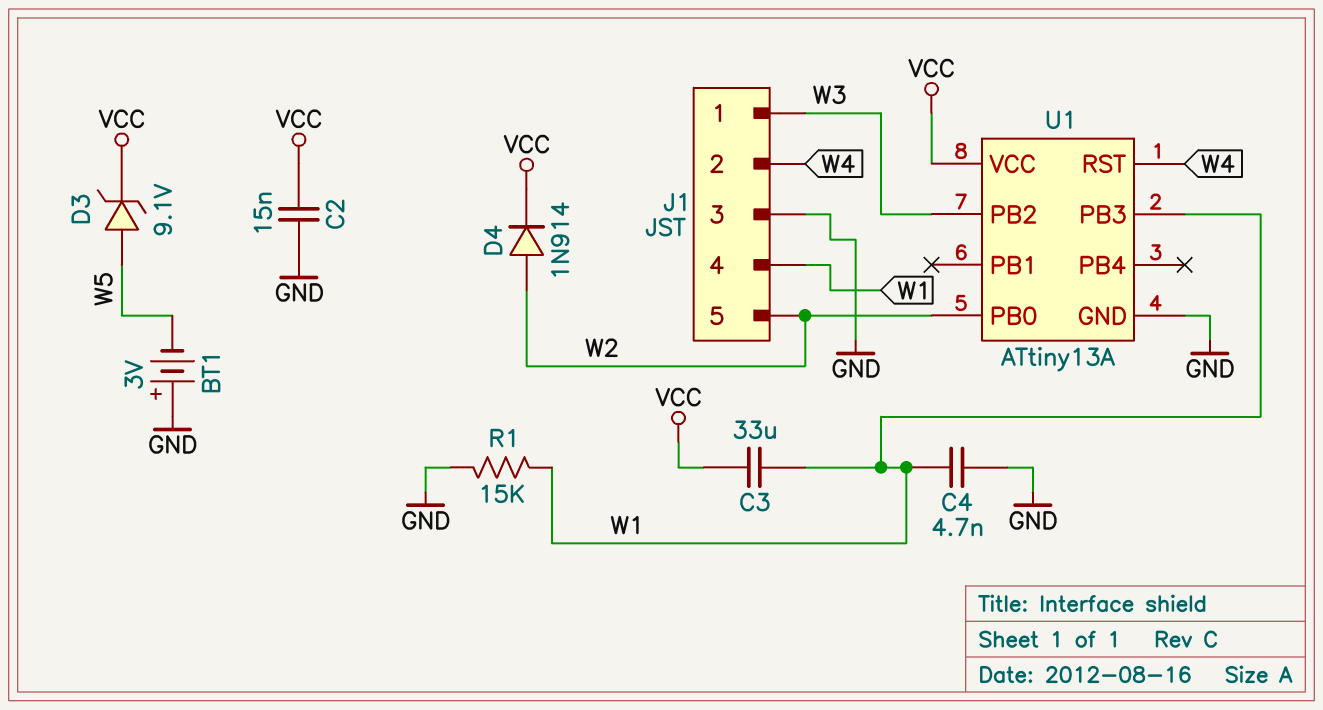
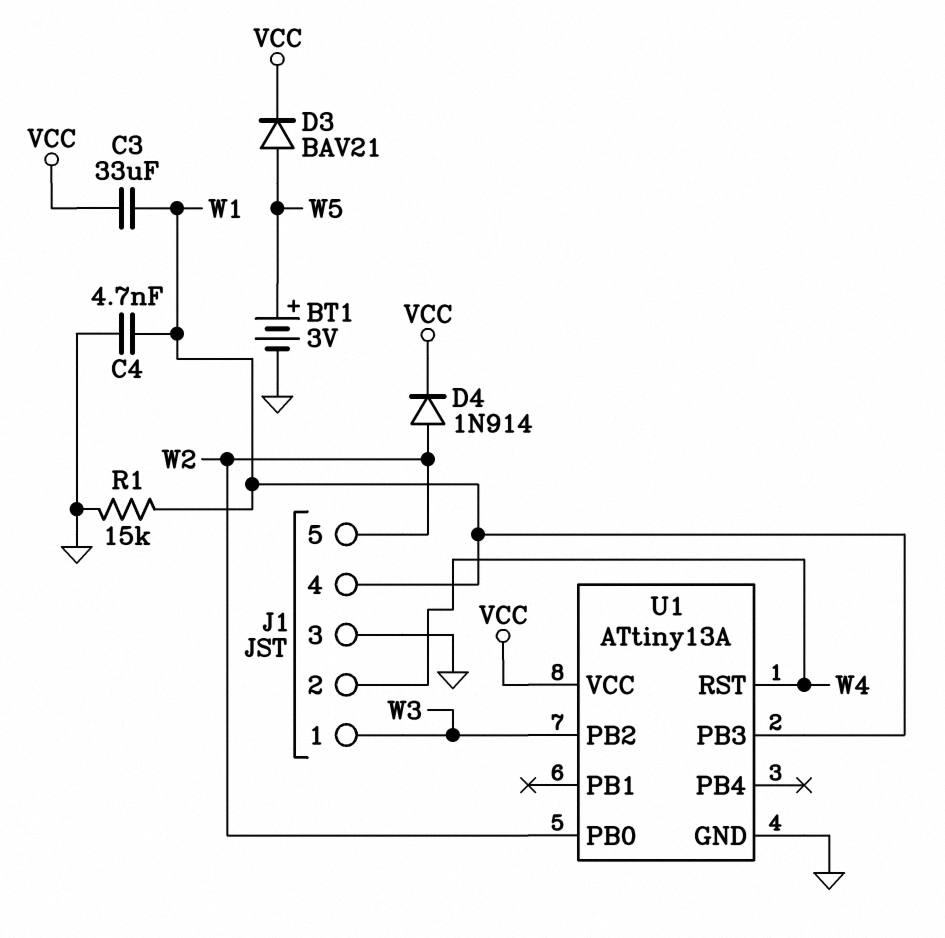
BT1: 3V (plus GND, minus W5) -> 3V (plus W5, minus GND)
C2: 15nF (GND, VCC) -> none
D3: zener 9.1V (A W5, K VCC) -> diode BAV21 (A W5, K VCC)

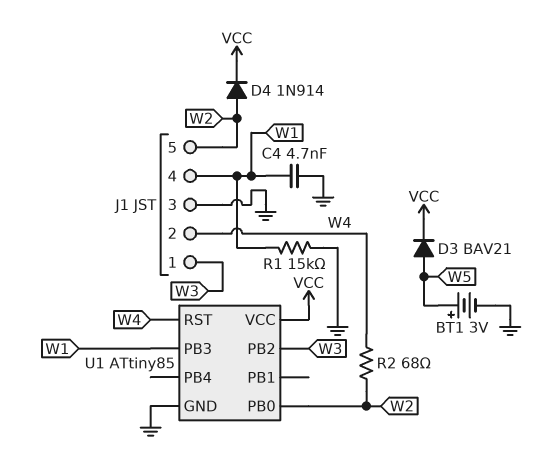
C3: 33uF (VCC, W1) -> none
R2: none -> 68 (W2, W4)
U1: ATtiny13A -> ATtiny85

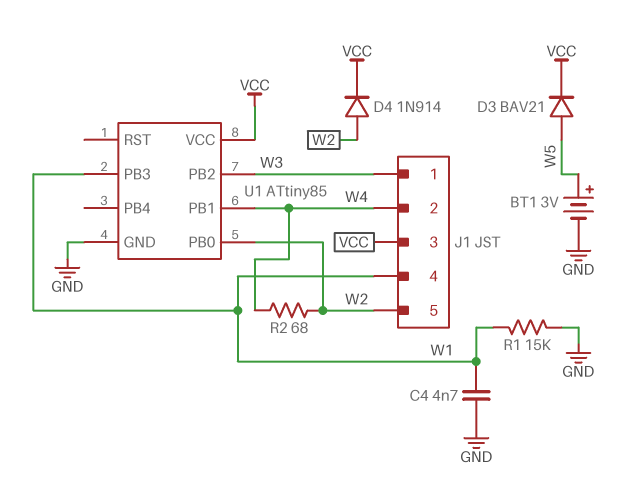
J1 pin 3: GND -> VCC
U1 pin PB1: none -> W4
U1 pin RST: W4 -> none

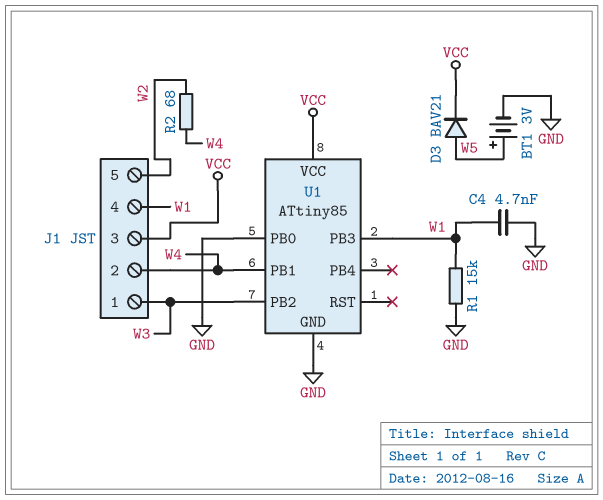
D4: diode 1N914 (A W2, K VCC) -> none
U1 pin PB0: W2 -> GND

